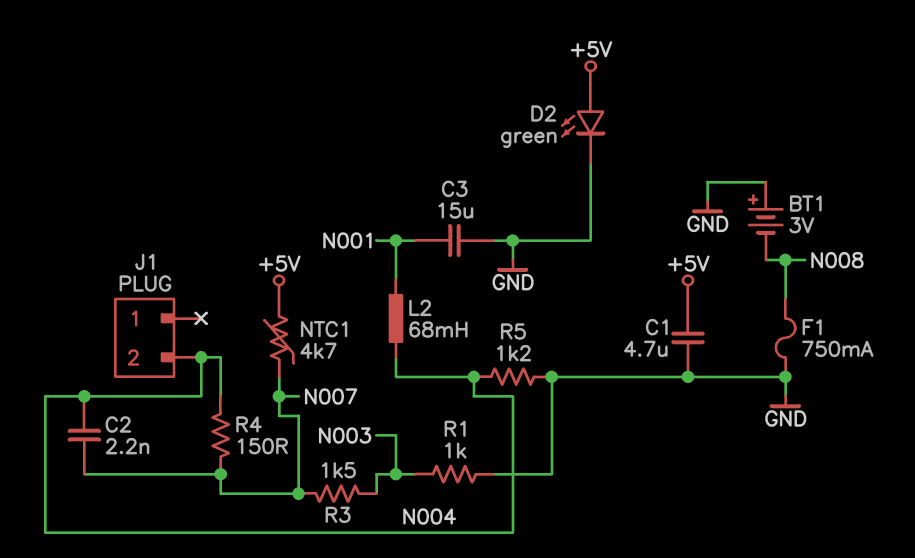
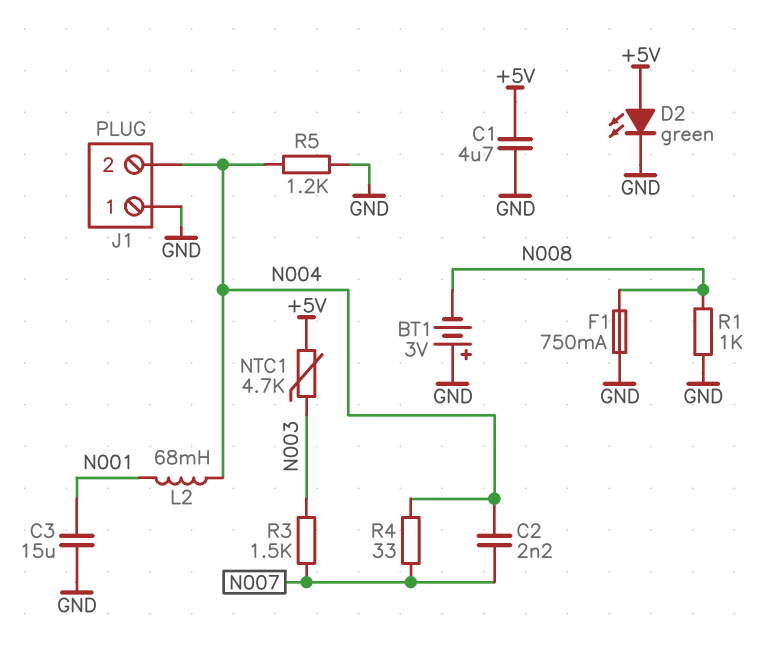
J1 pin 1: none -> GND
NTC1: 4.7k (+5V, N007) -> 4.7k (+5V, N003)
R1: 1k (GND, N003) -> 1k (GND, N008)
R4: 150 (N004, N007) -> 33 (N004, N007)

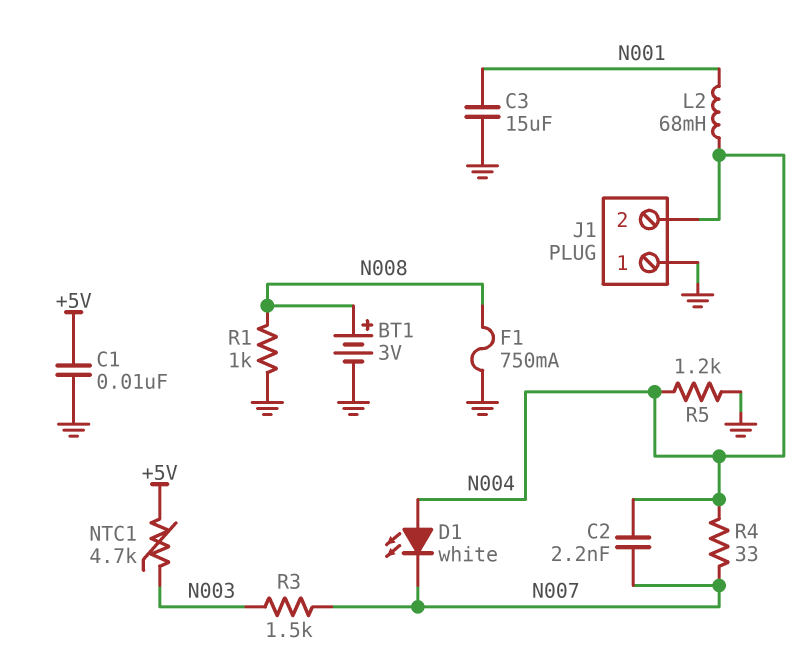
BT1: 3V (plus GND, minus N008) -> 3V (plus N008, minus GND)
C1: 4.7uF (+5V, GND) -> 10nF (+5V, GND)
D1: none -> LED white (A N004, K N007)
D2: LED green (A +5V, K GND) -> none

